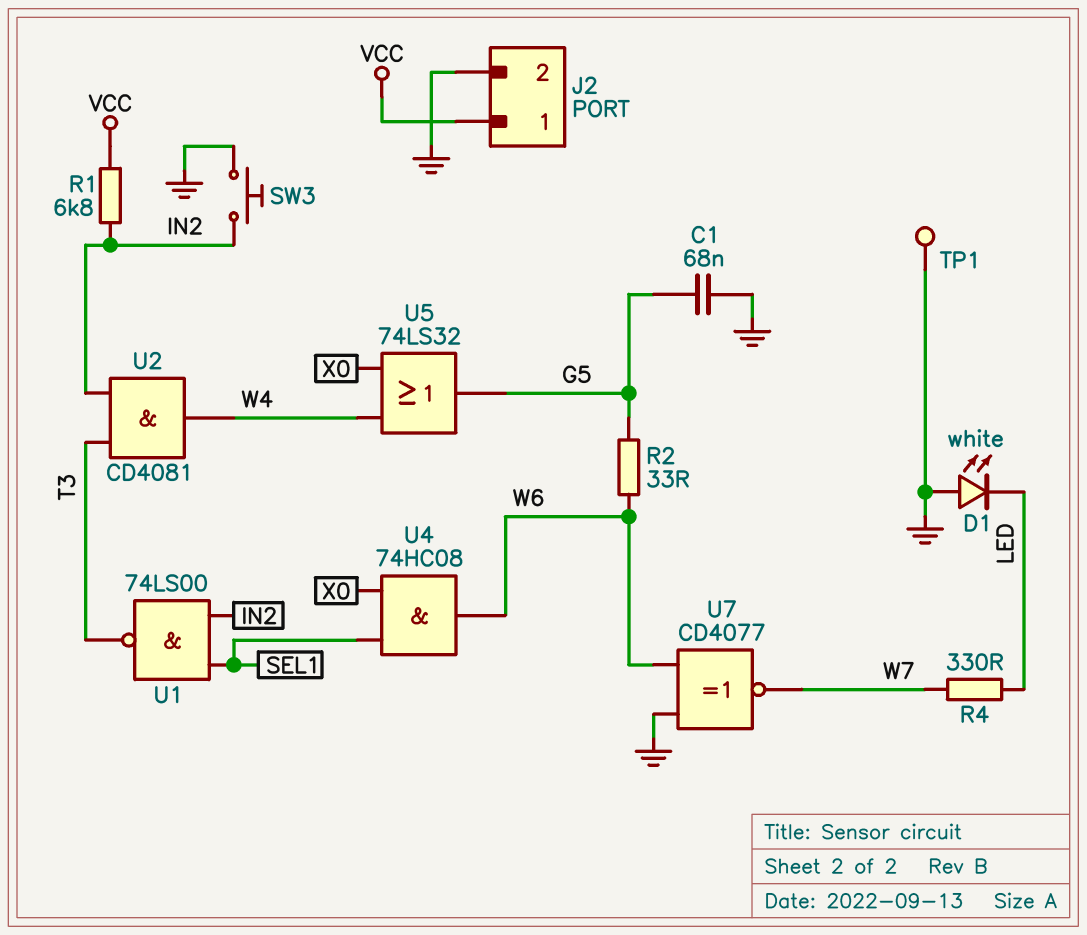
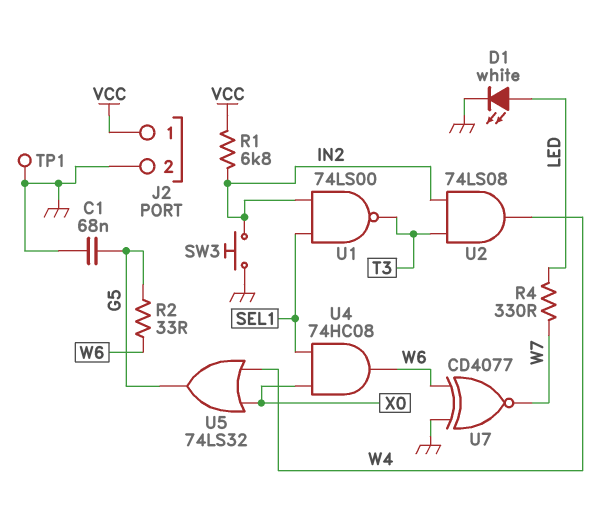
D1: LED white (A GND, K LED) -> LED white (A LED, K GND)
U2: AND CD4081 (in IN2, in T3, out W4) -> AND 74LS08 (in IN2, in T3, out W4)

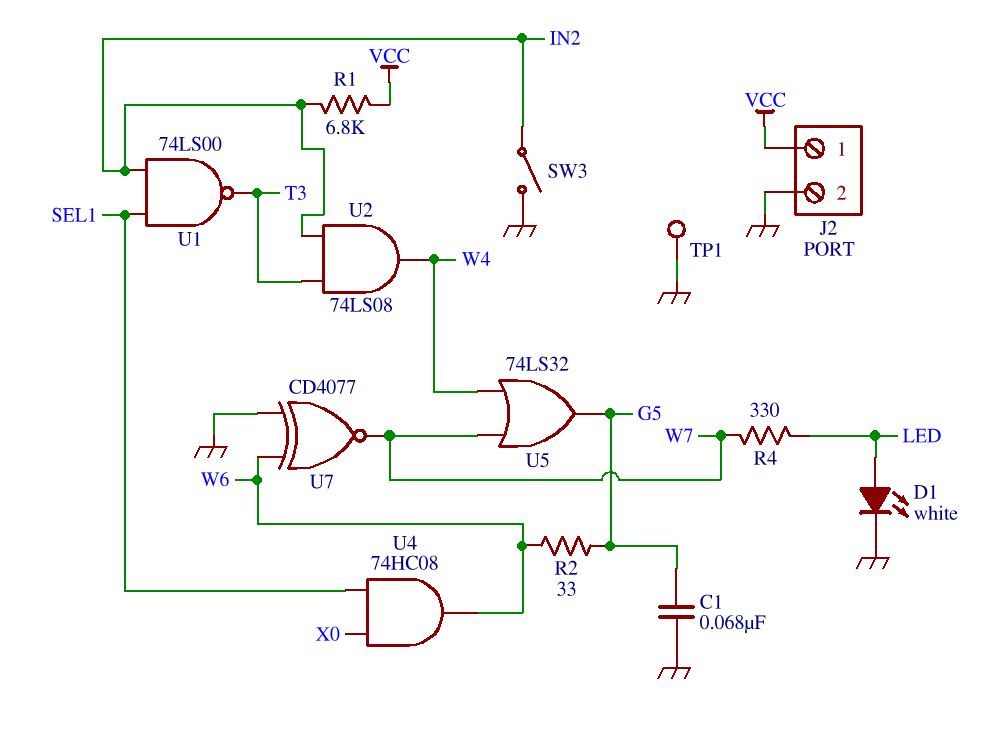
SW3: button (GND, IN2) -> switch (GND, IN2)
U5: OR 74LS32 (in W4, in X0, out G5) -> OR 74LS32 (in W4, in W7, out G5)

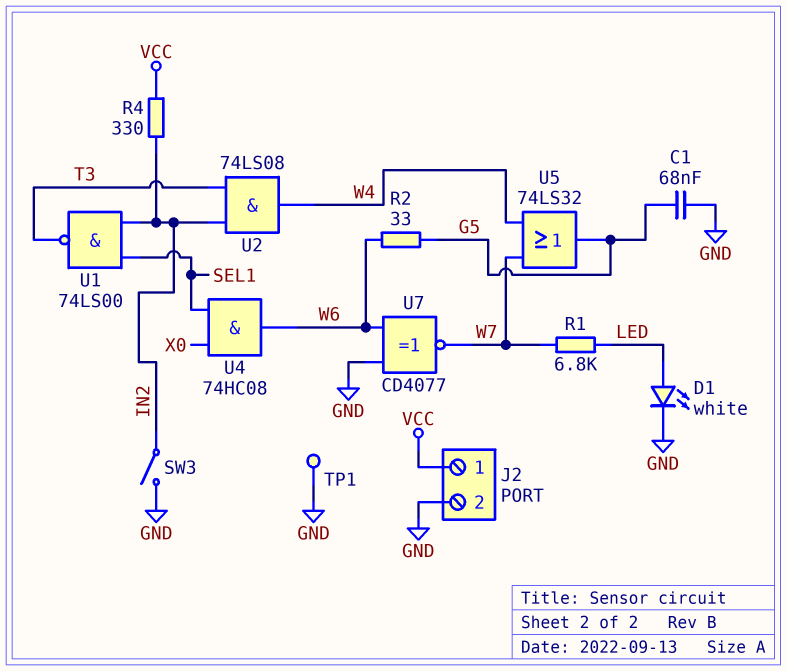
R1: 6.8k (IN2, VCC) -> 6.8k (LED, W7)
R4: 330 (LED, W7) -> 330 (IN2, VCC)

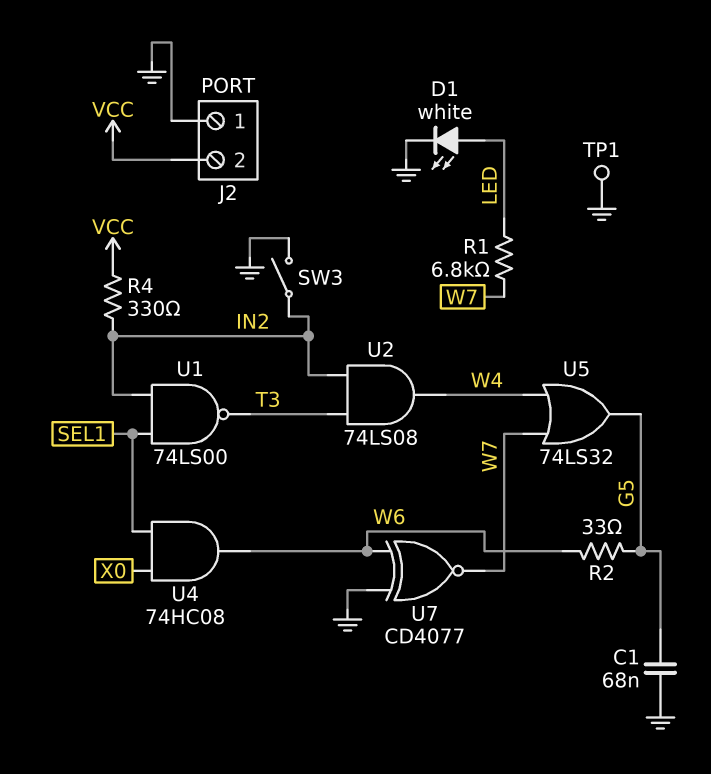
J2 pin 1: VCC -> GND
J2 pin 2: GND -> VCC

